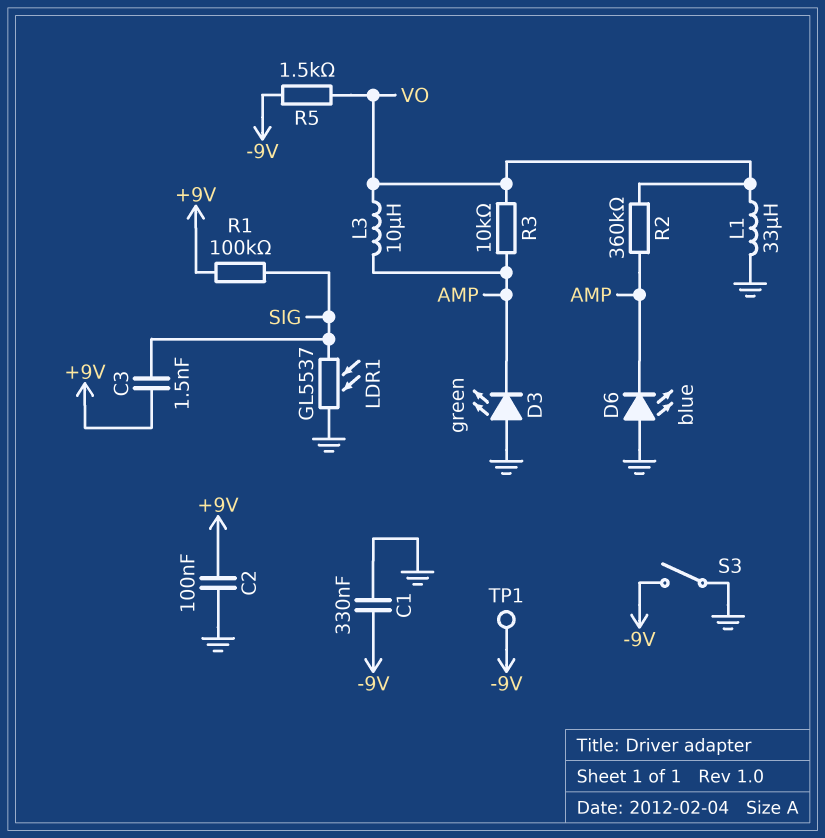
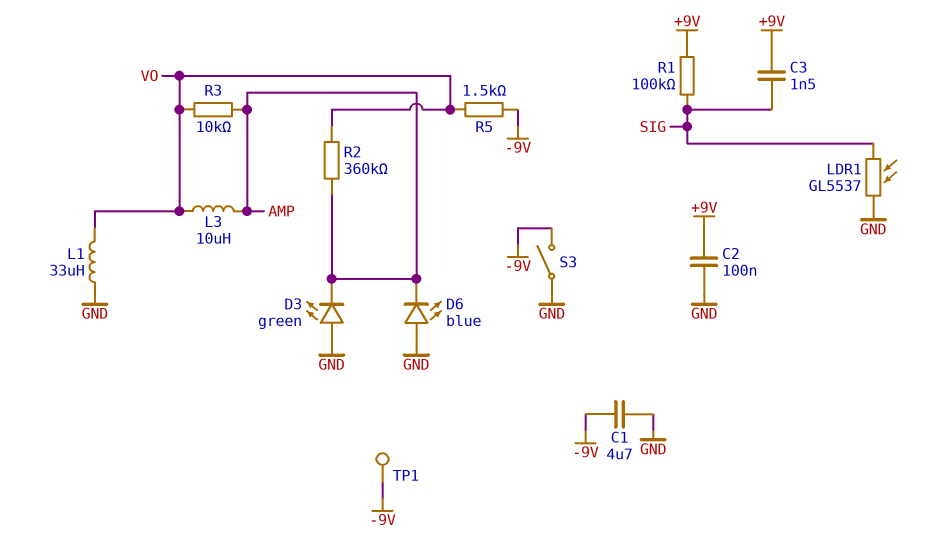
C1: 330nF (-9V, GND) -> 4.7uF (-9V, GND)

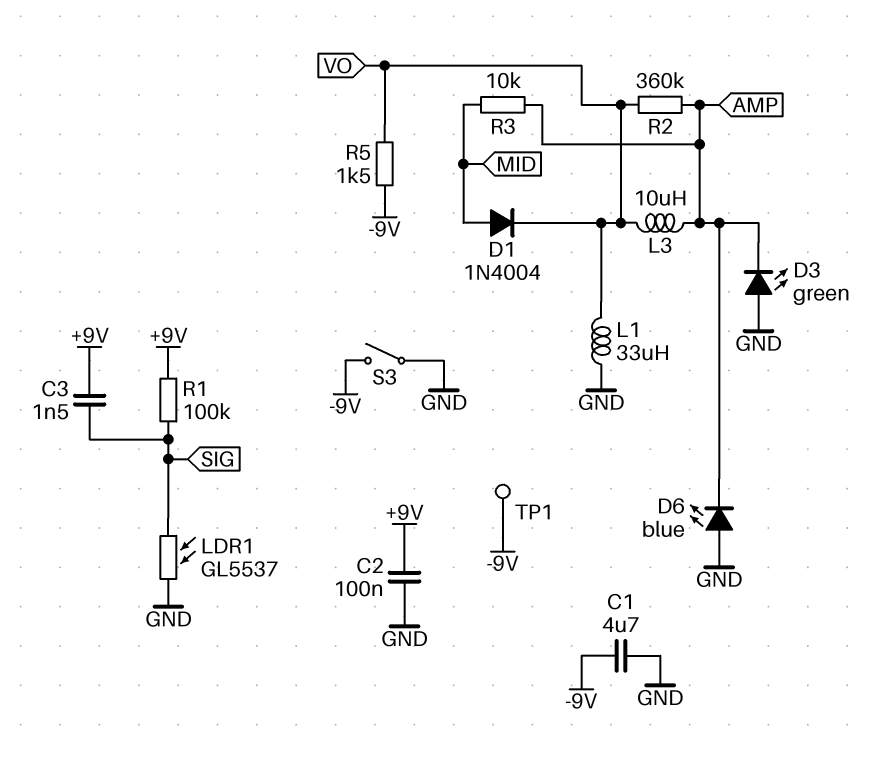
D1: none -> diode 1N4004 (A MID, K VO)
R3: 10k (AMP, VO) -> 10k (AMP, MID)

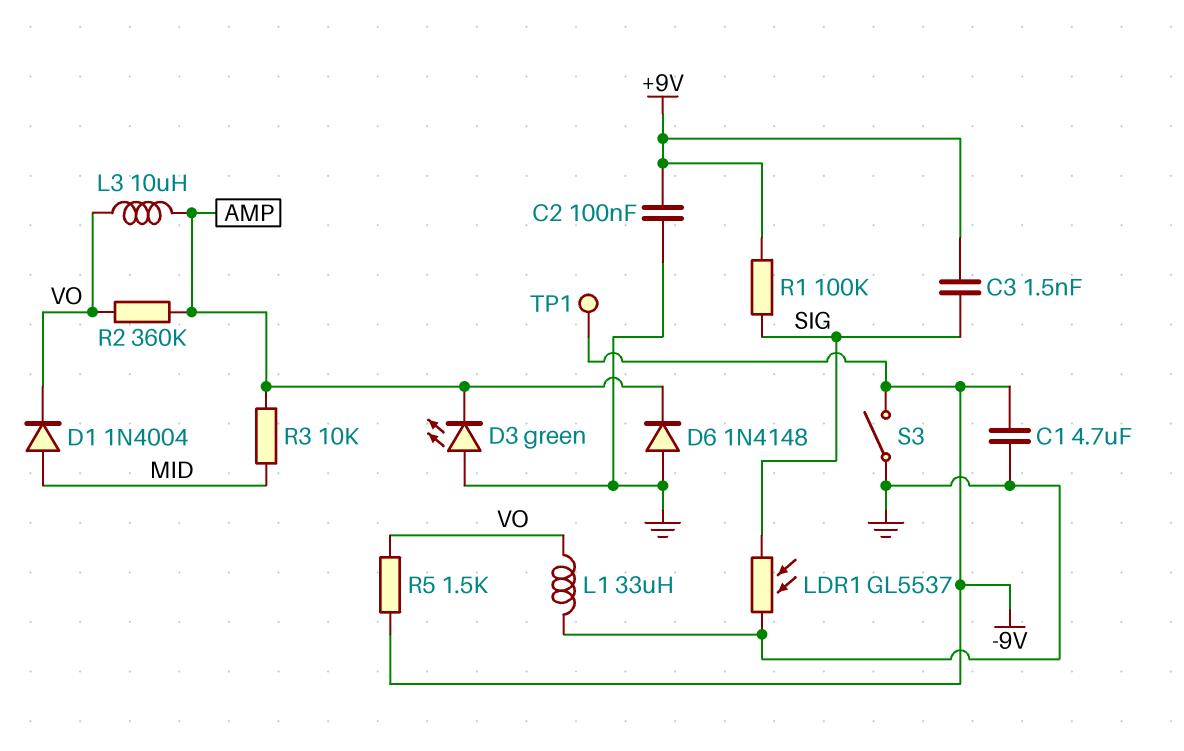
D6: LED blue (A GND, K AMP) -> diode 1N4148 (A GND, K AMP)

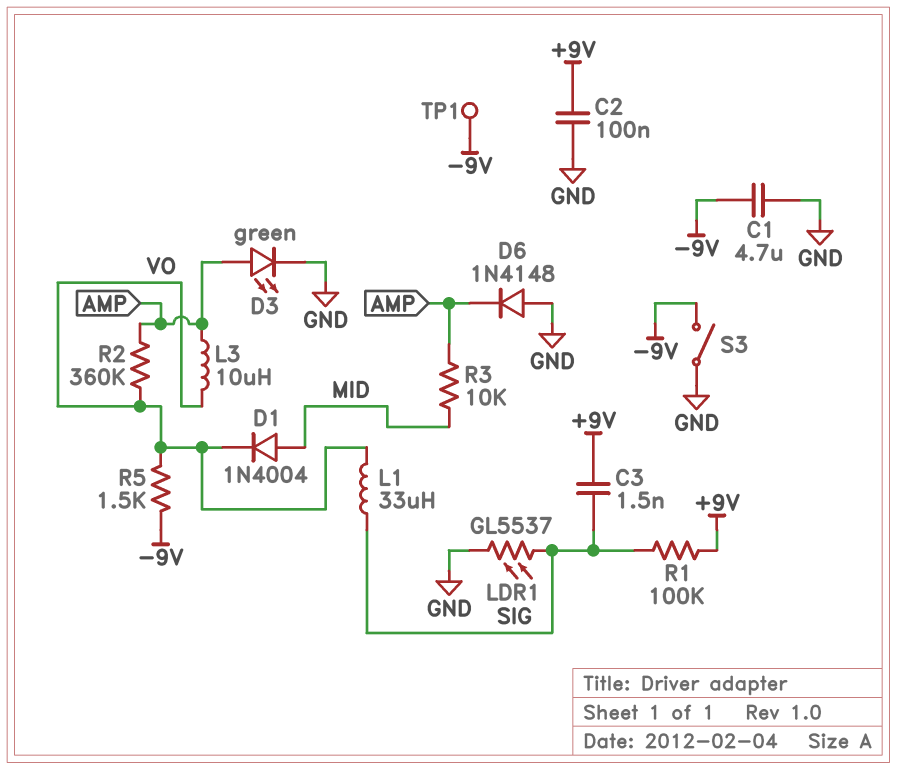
D3: LED green (A GND, K AMP) -> LED green (A AMP, K GND)
L1: 33uH (GND, VO) -> 33uH (SIG, VO)

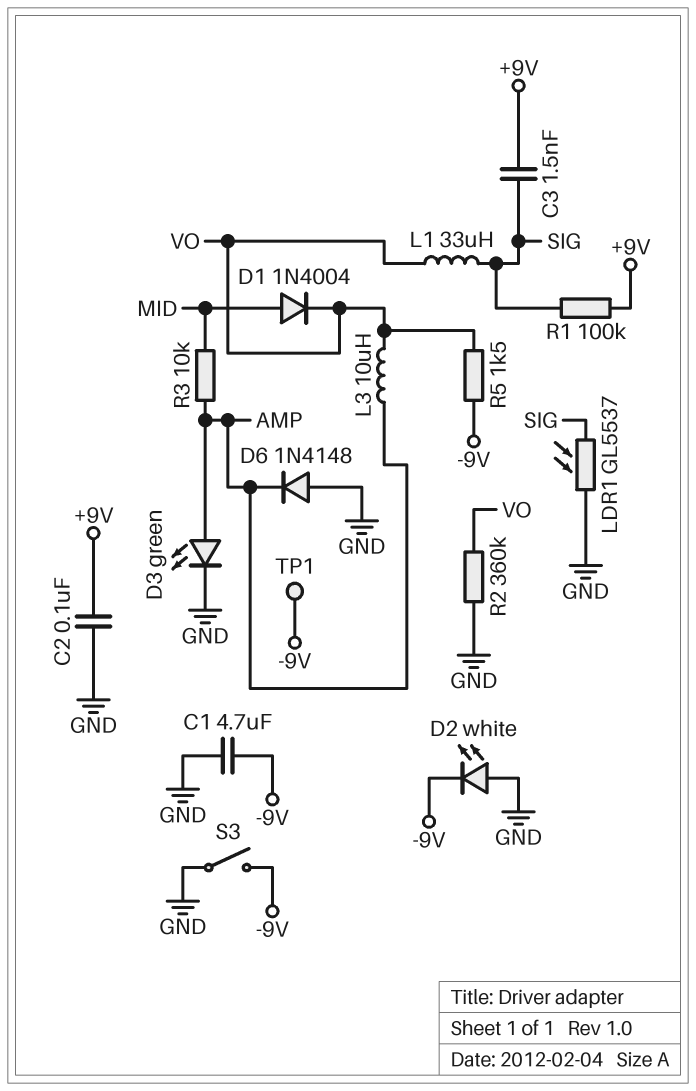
D2: none -> LED white (A GND, K -9V)
R2: 360k (AMP, VO) -> 360k (GND, VO)

